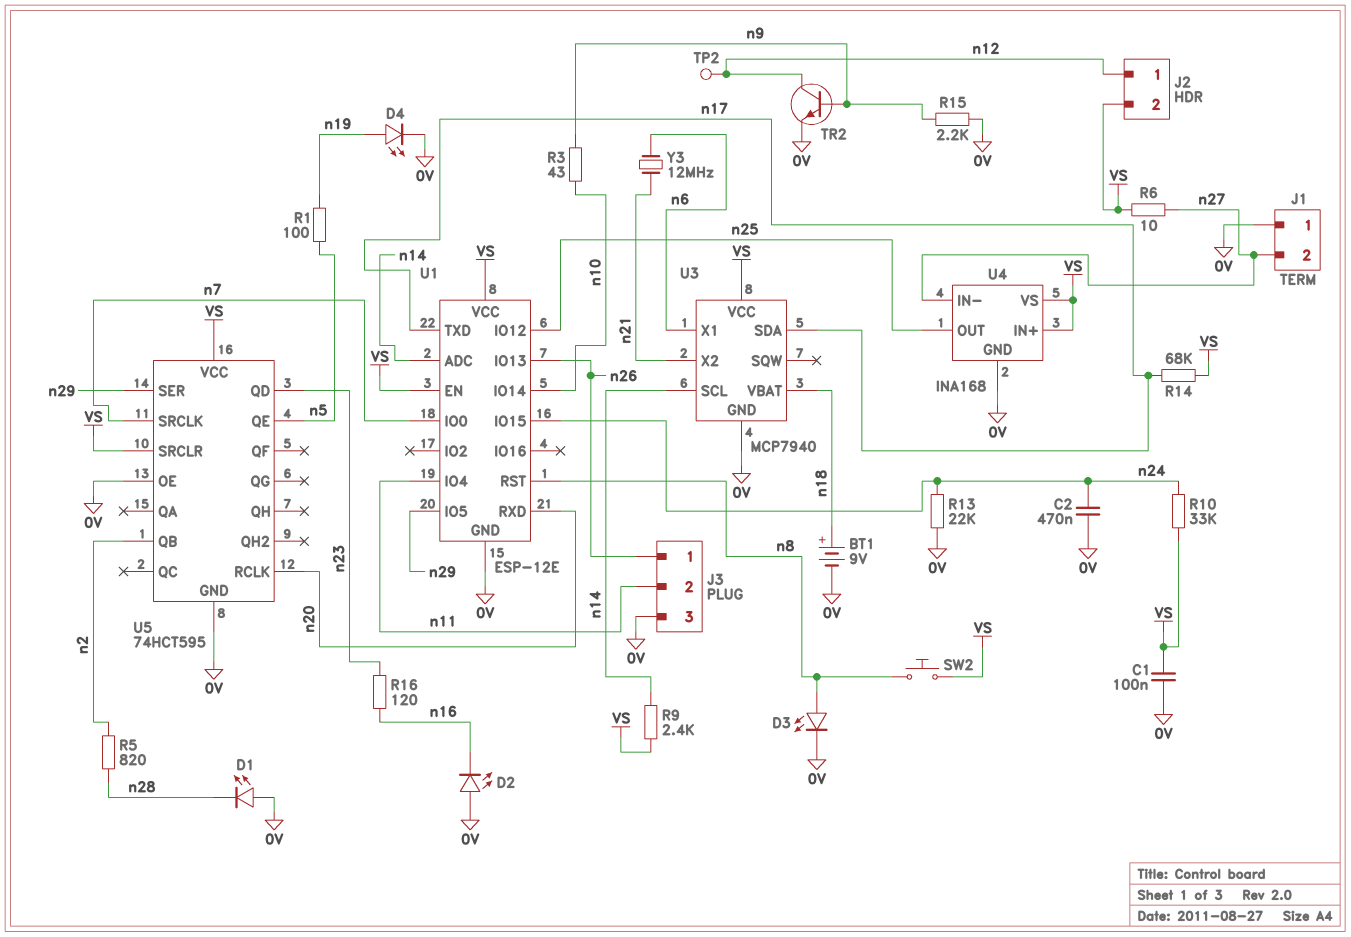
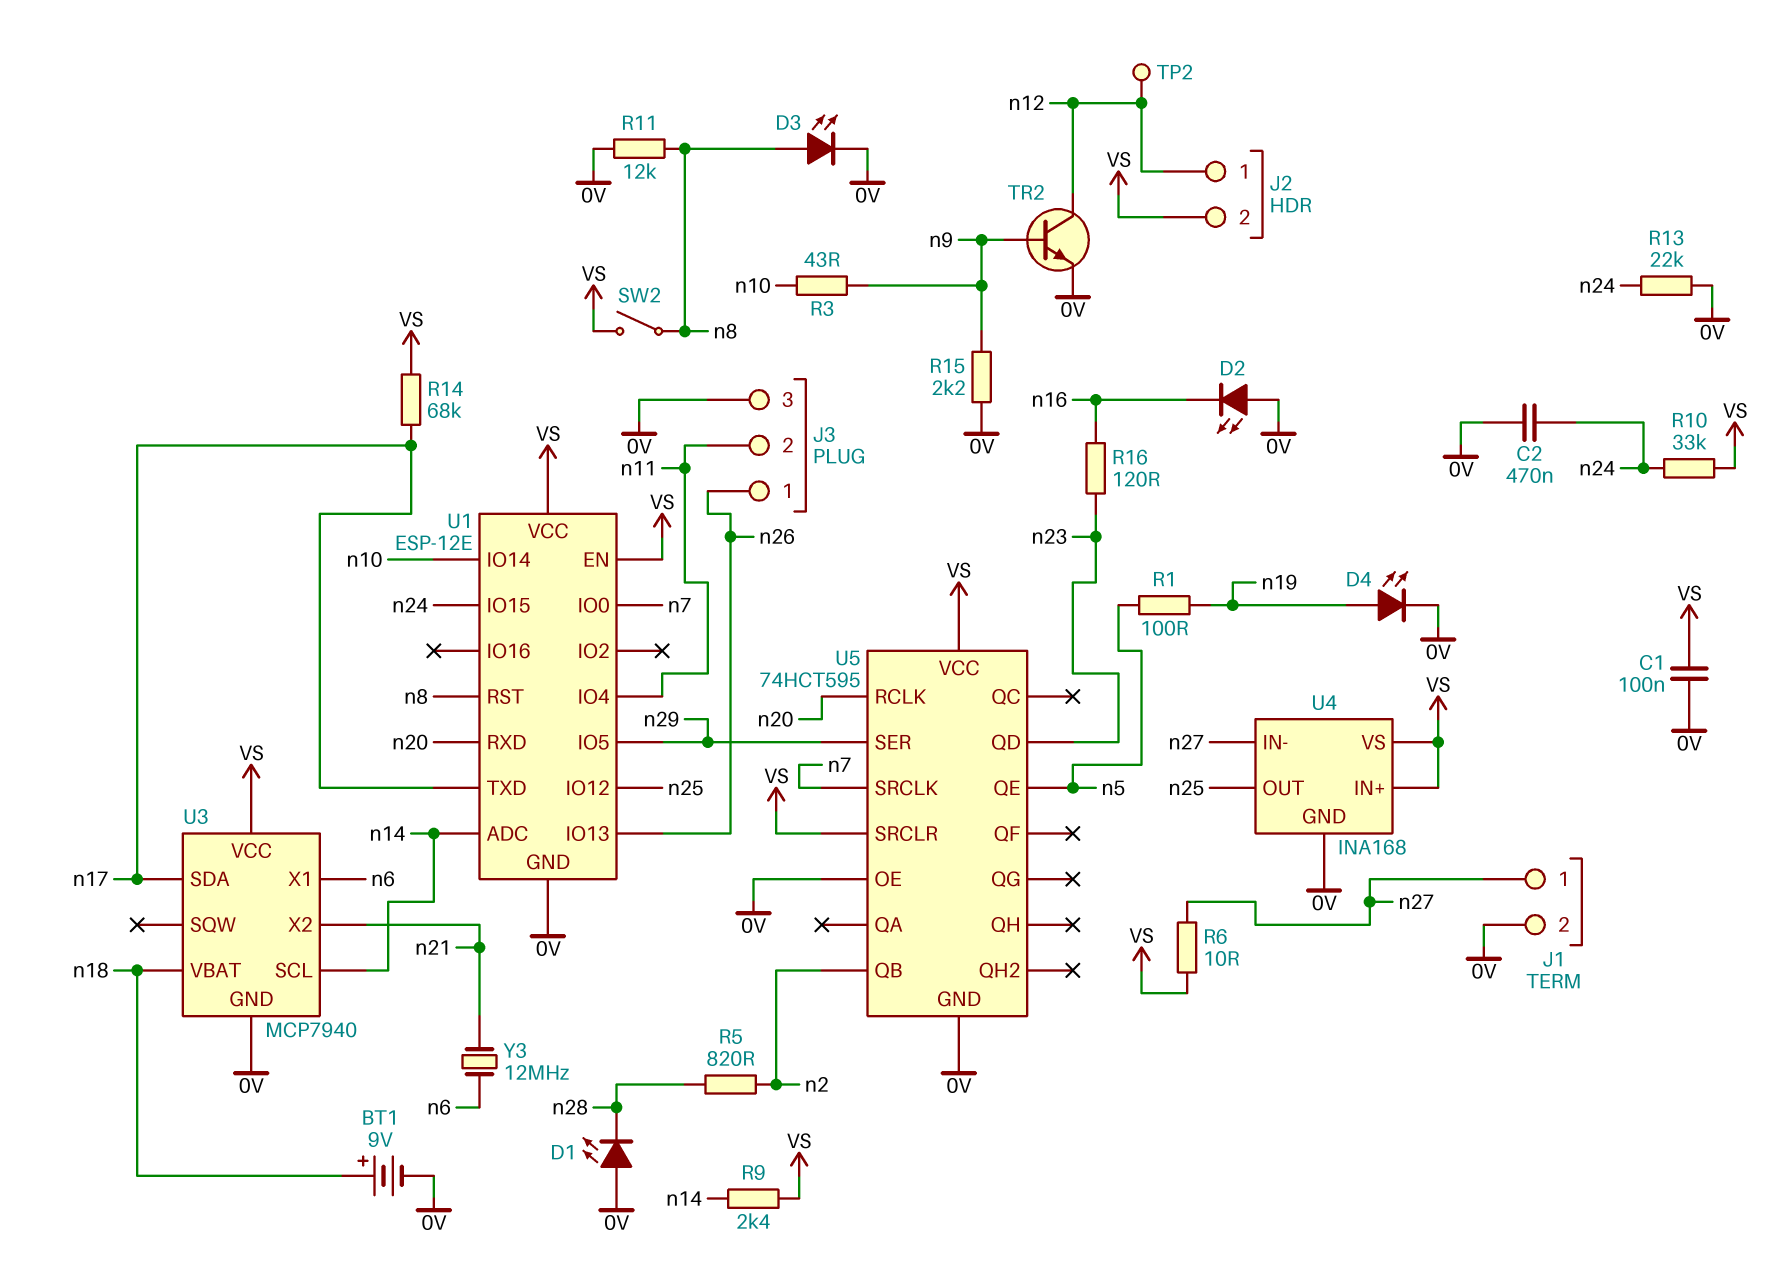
J1 pin 1: 0V -> n27
J1 pin 2: n27 -> 0V
R11: none -> 12k (0V, n8)
SW2: button (VS, n8) -> switch (VS, n8)

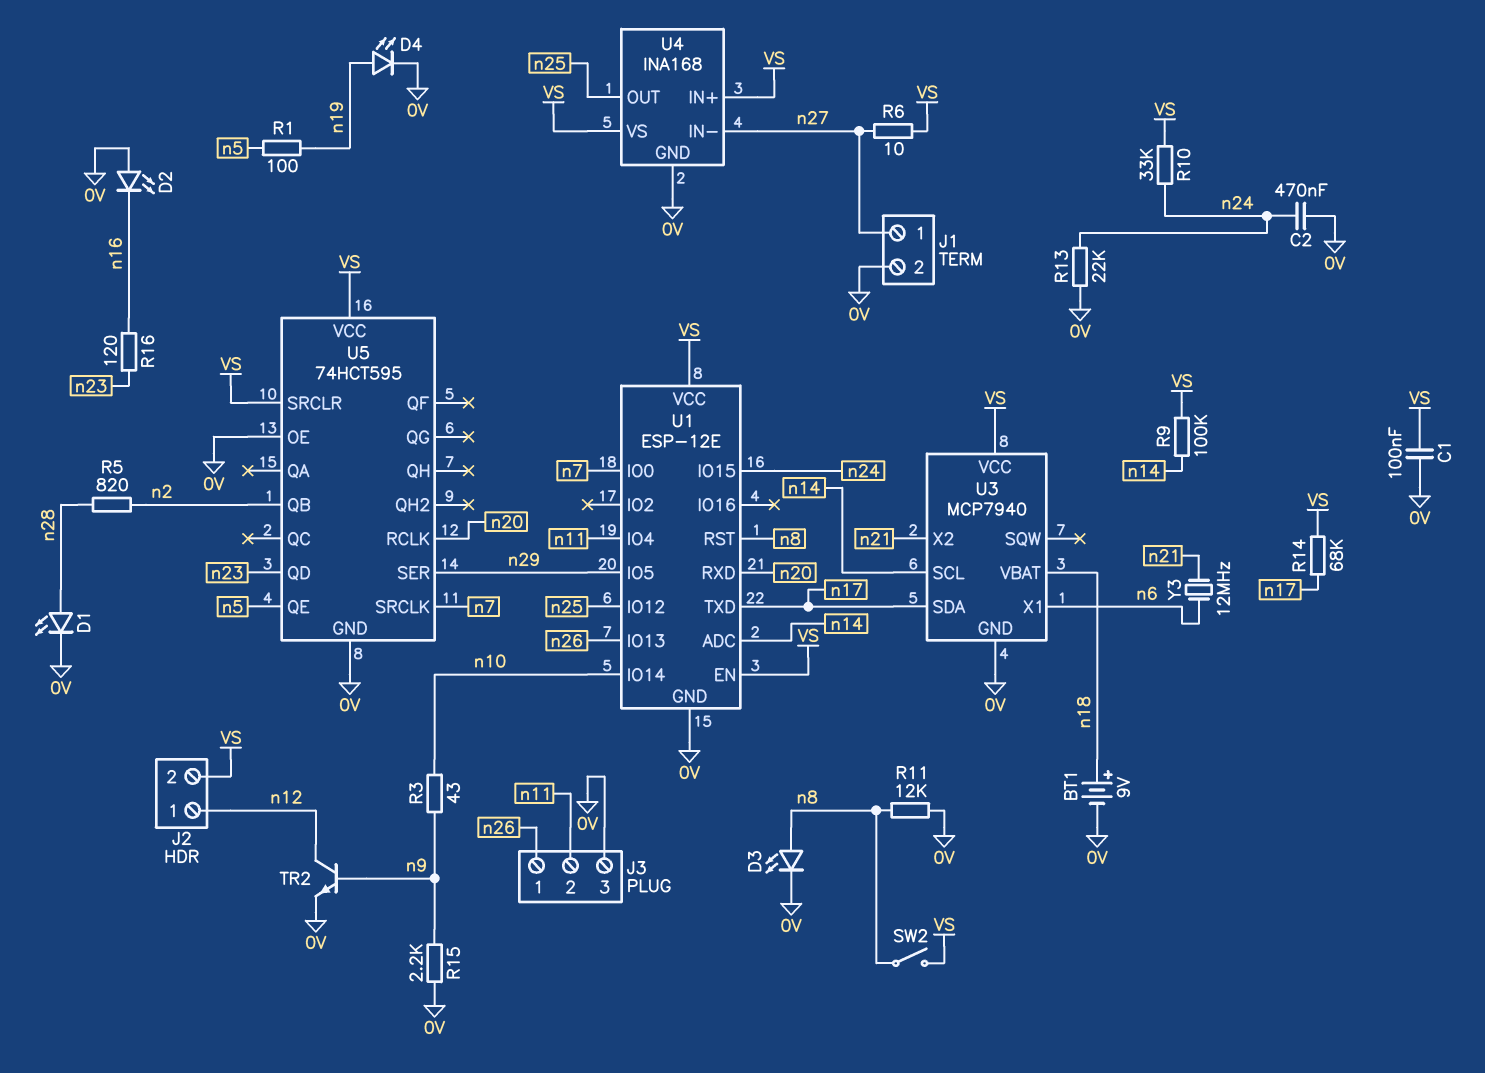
D1: LED (A 0V, K n28) -> LED (A n28, K 0V)
R9: 2.4k (VS, n14) -> 100k (VS, n14)
TP2: test point (n12) -> none

